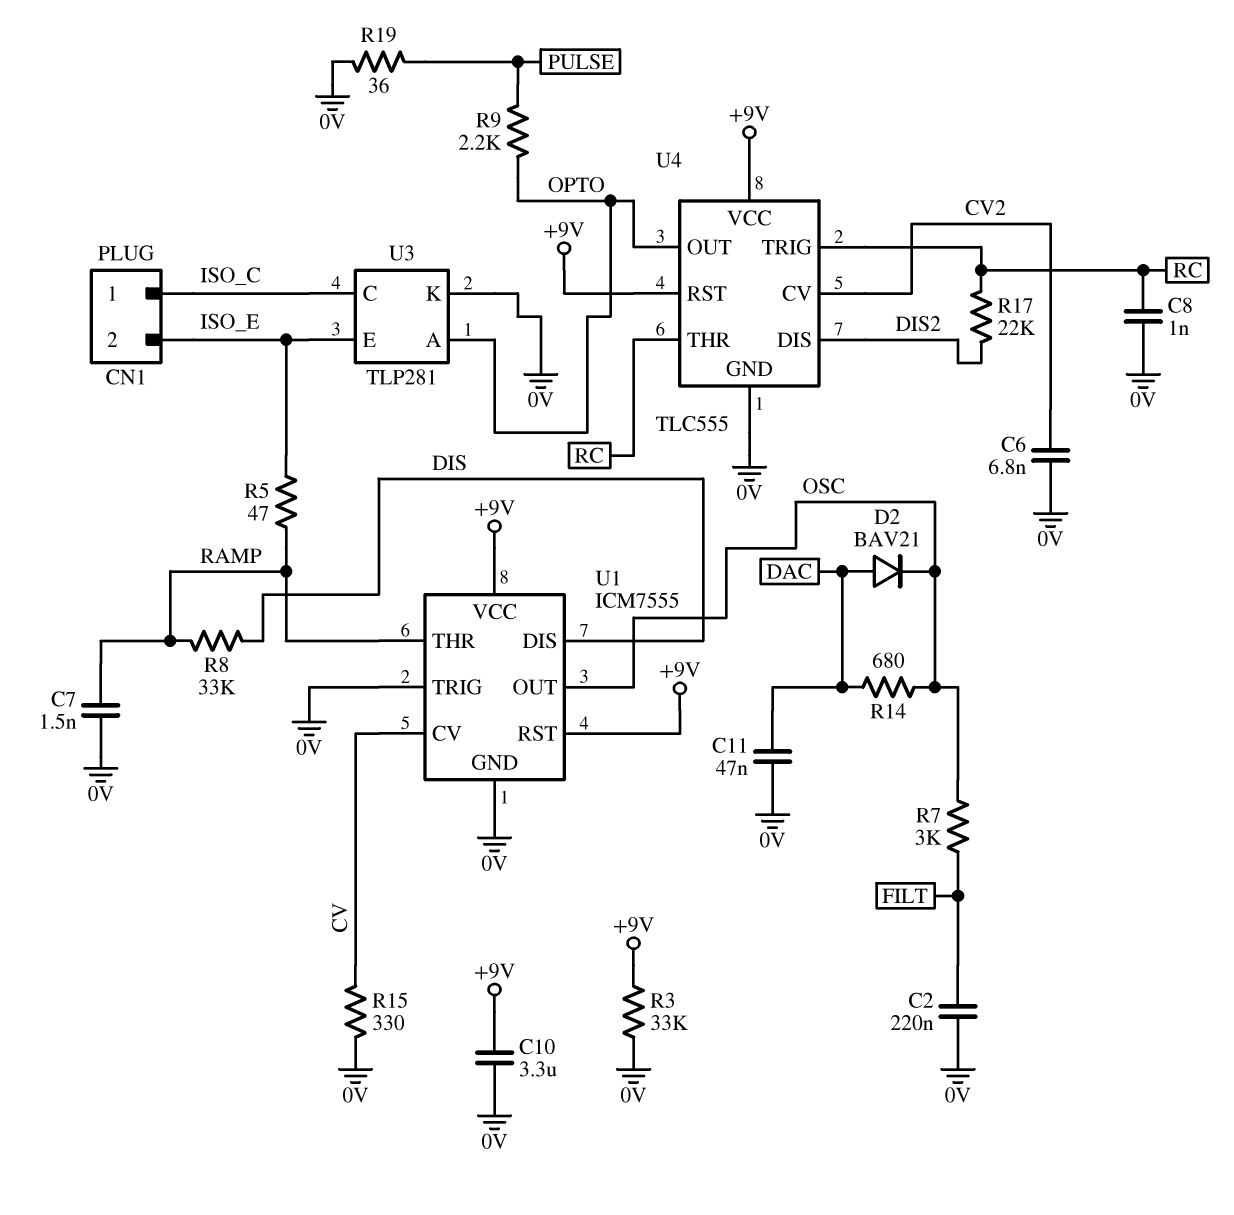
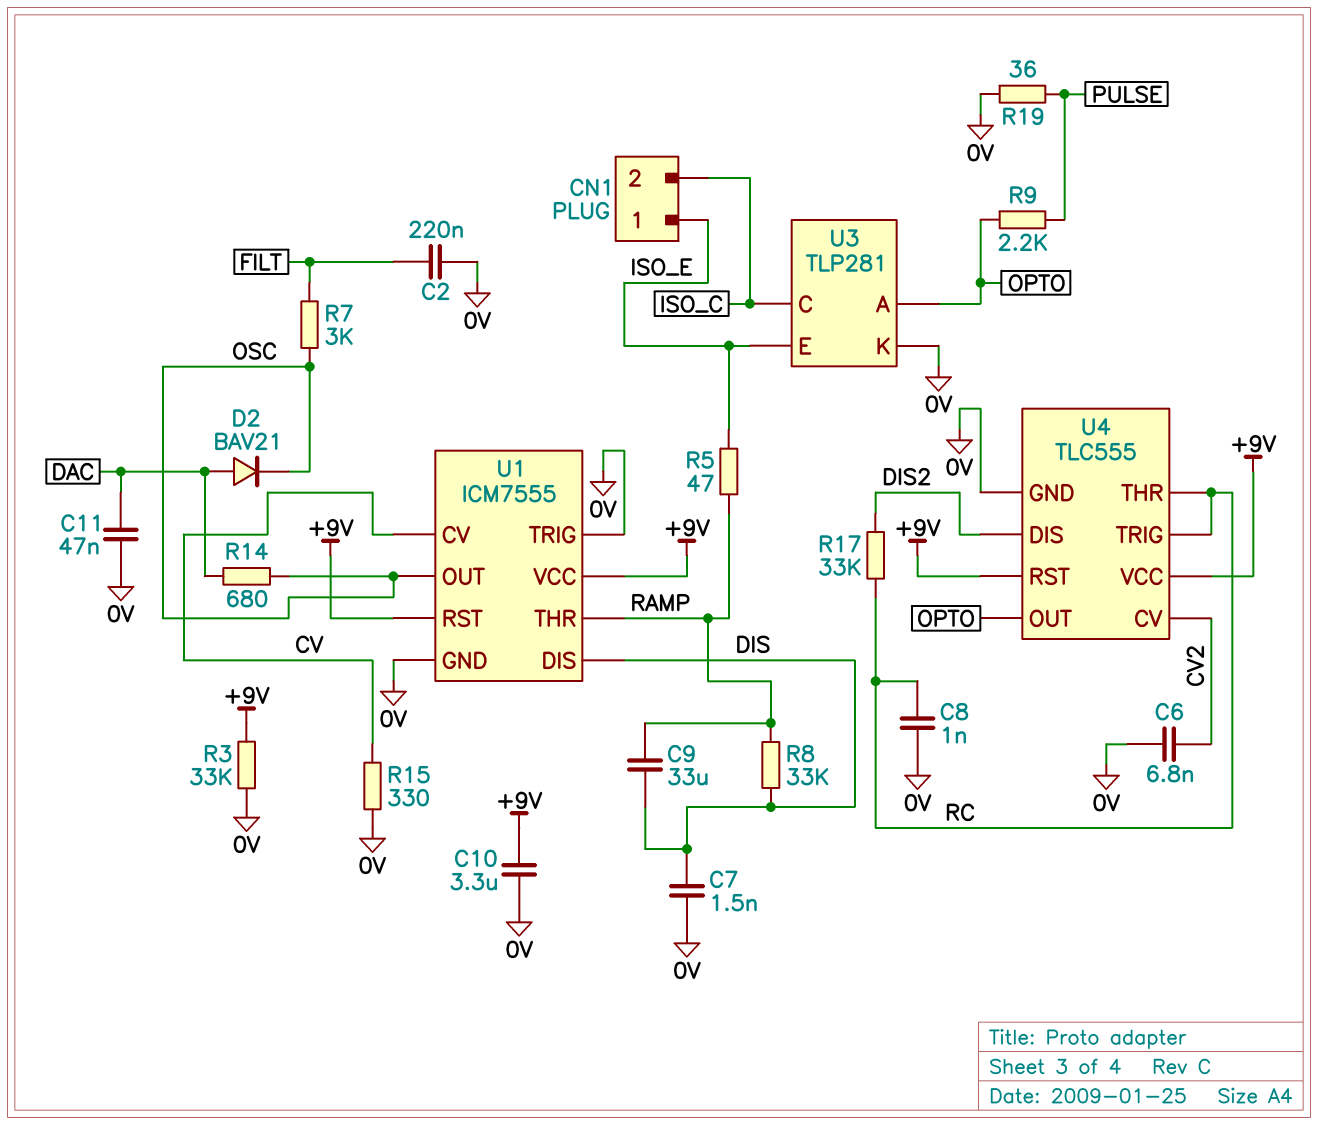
C7: 1.5nF (0V, RAMP) -> 1.5nF (0V, DIS)
C9: none -> 33uF (DIS, RAMP)
CN1 pin 1: ISO_C -> ISO_E
CN1 pin 2: ISO_E -> ISO_C
R17: 22k (DIS2, RC) -> 33k (DIS2, RC)

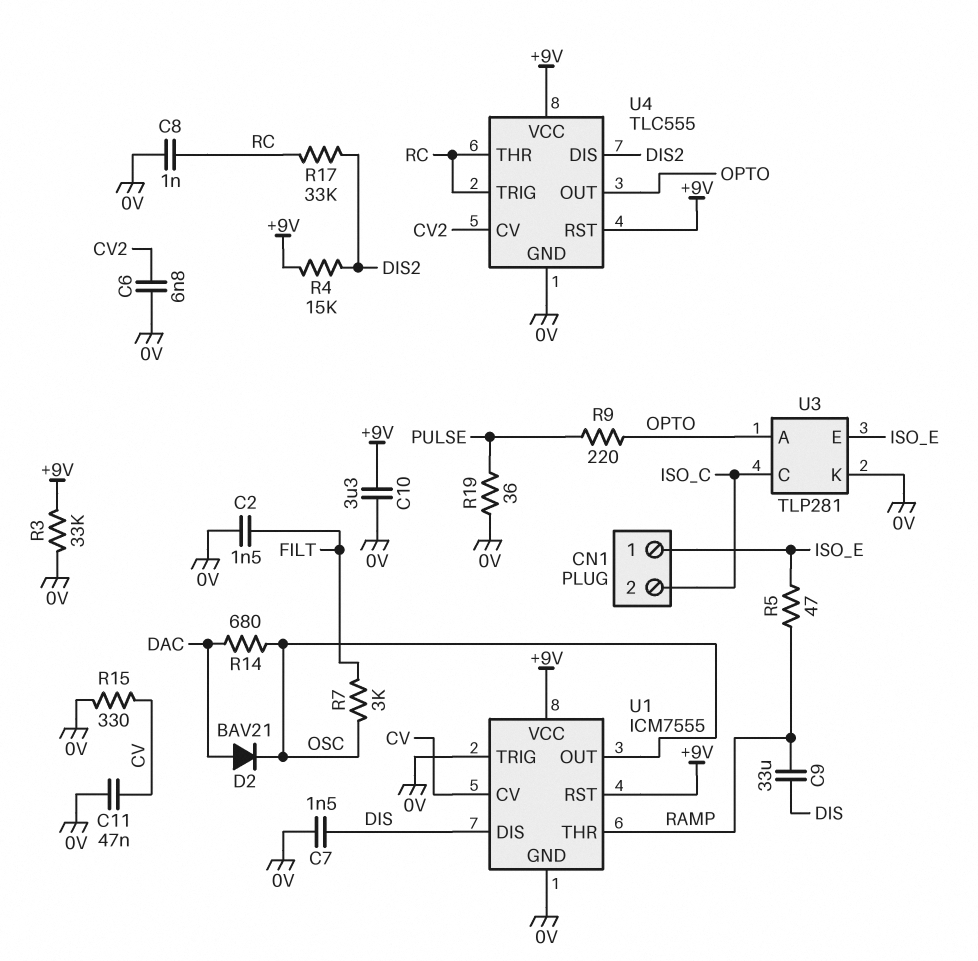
C2: 220nF (0V, FILT) -> 1.5nF (0V, FILT)
C11: 47nF (0V, DAC) -> 47nF (0V, CV)
R4: none -> 15k (+9V, DIS2)
R8: 33k (DIS, RAMP) -> none
R9: 2.2k (OPTO, PULSE) -> 220 (OPTO, PULSE)

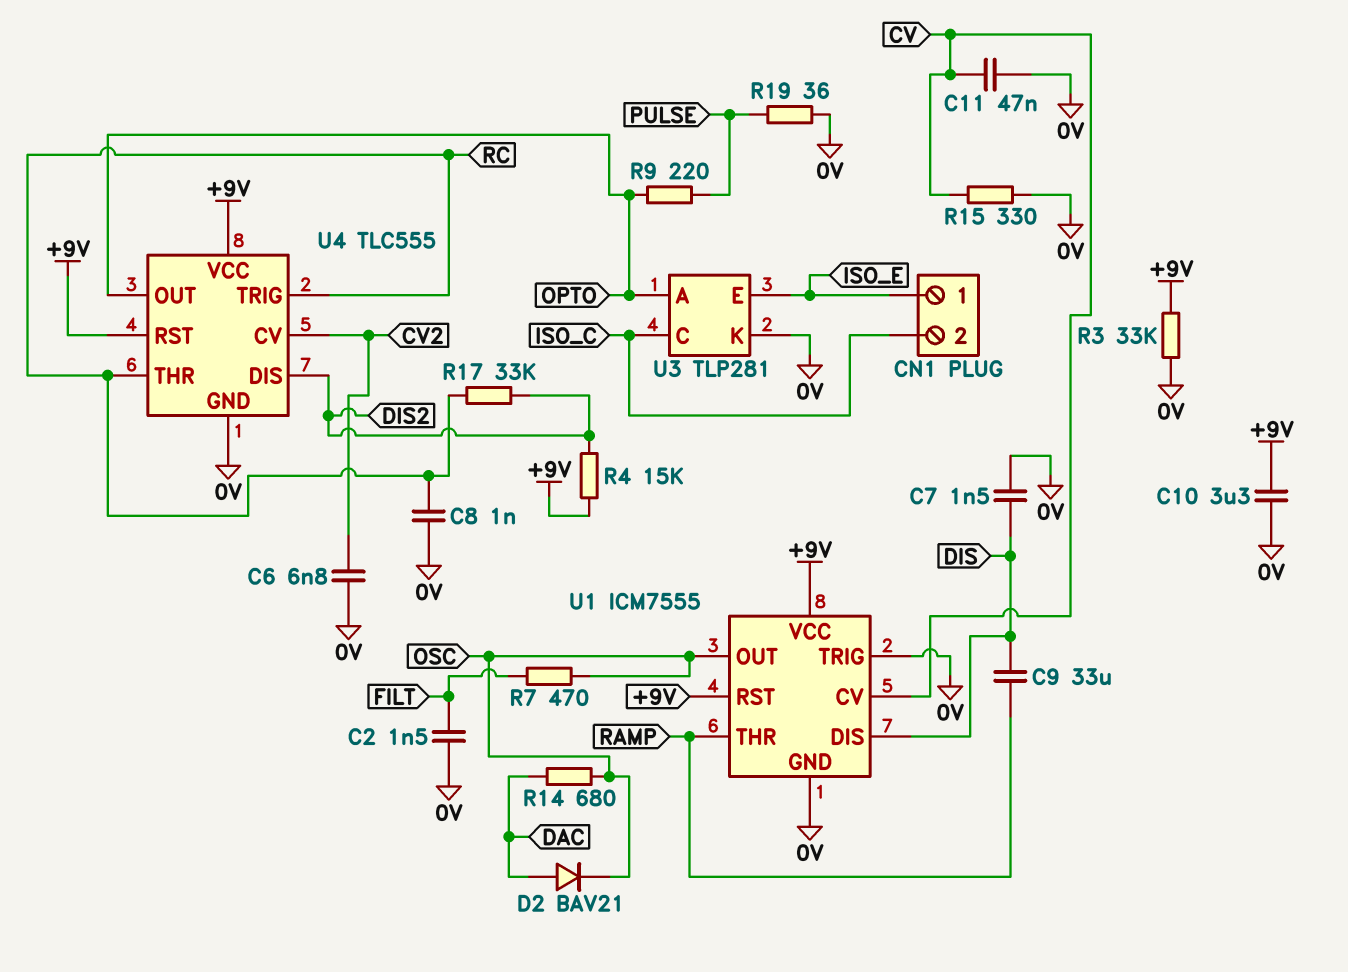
R5: 47 (ISO_E, RAMP) -> none
R7: 3k (FILT, OSC) -> 470 (FILT, OSC)

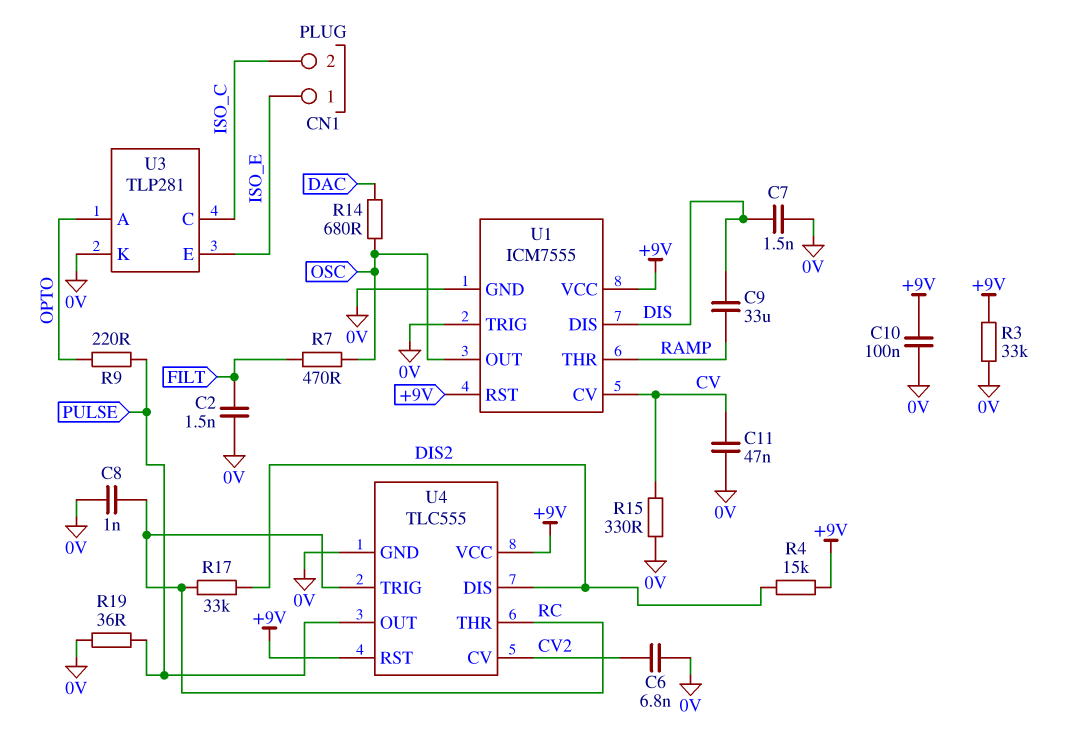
C10: 3.3uF (+9V, 0V) -> 100nF (+9V, 0V)
D2: diode BAV21 (A DAC, K OSC) -> none
U4 pin OUT: OPTO -> PULSE

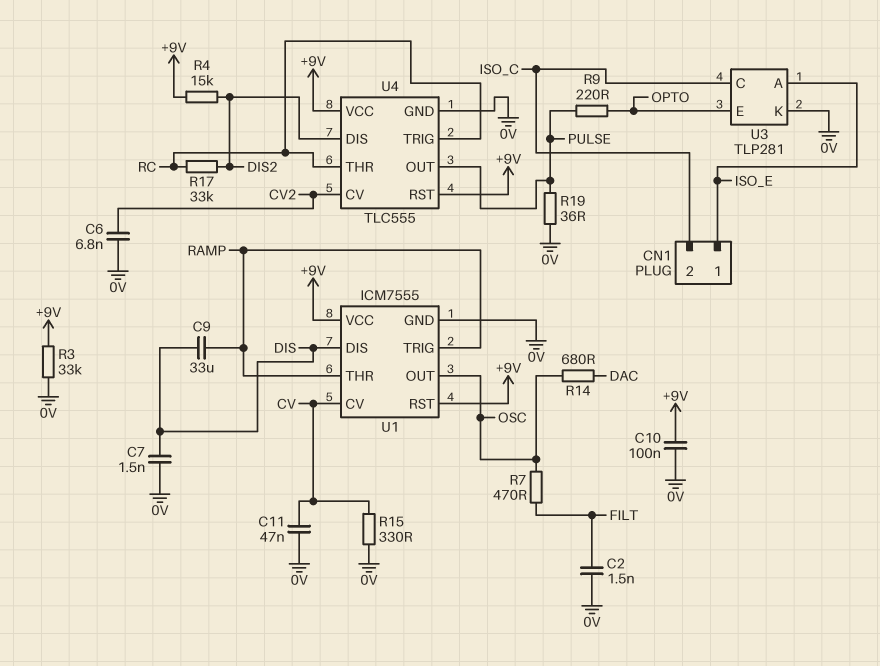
C8: 1nF (0V, RC) -> none
U1 pin TRIG: 0V -> RAMP
U3 pin A: OPTO -> ISO_E
U3 pin E: ISO_E -> OPTO

